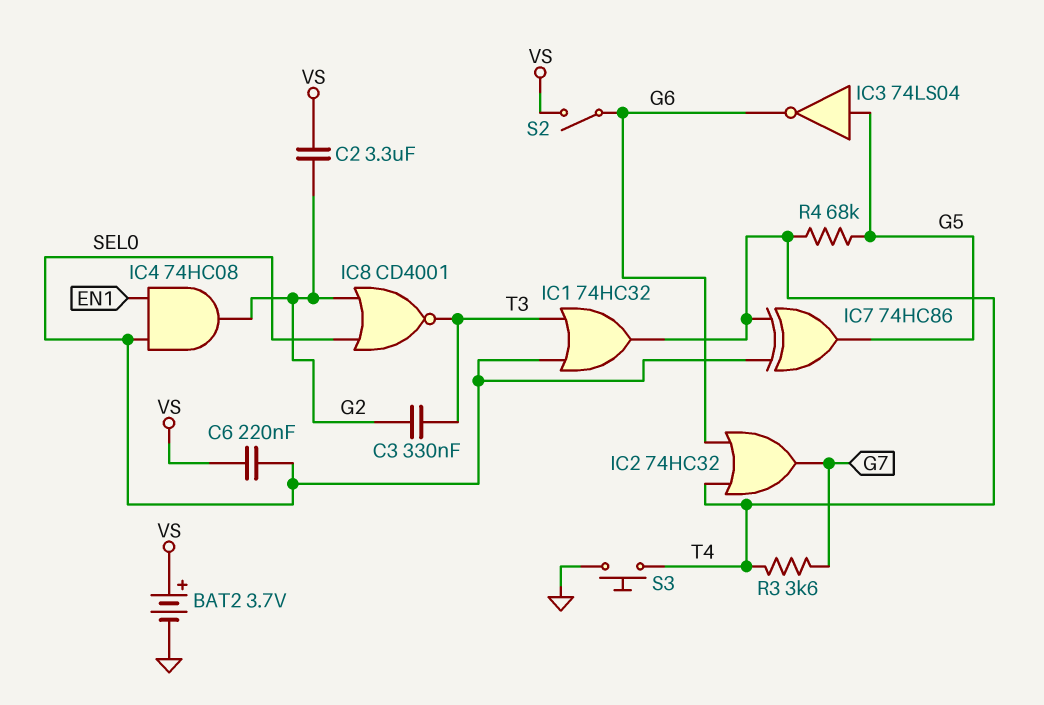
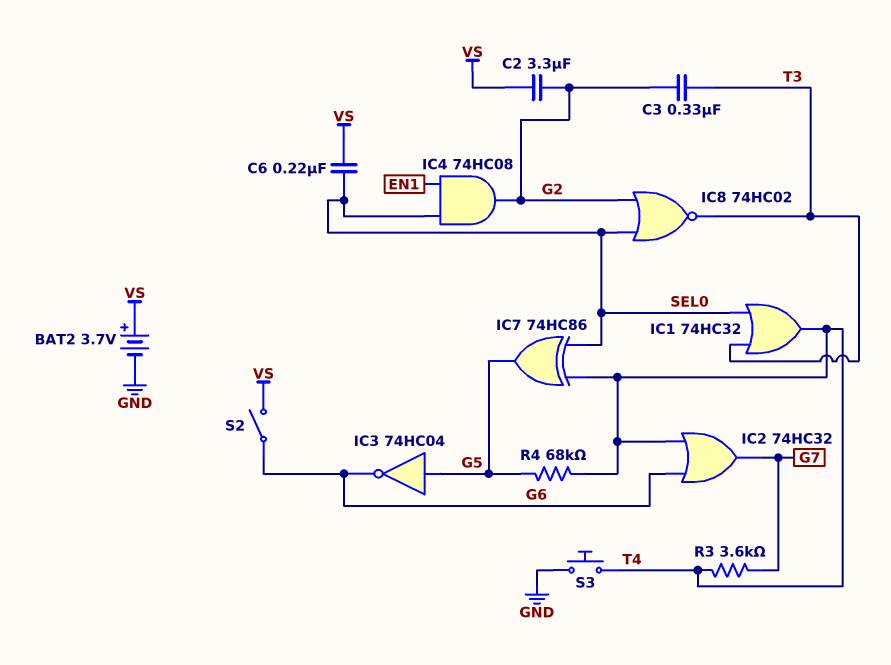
IC3: NOT 74LS04 (in G5, out G6) -> NOT 74HC04 (in G5, out G6)
IC8: NOR CD4001 (in G2, in SEL0, out T3) -> NOR 74HC02 (in G2, in SEL0, out T3)

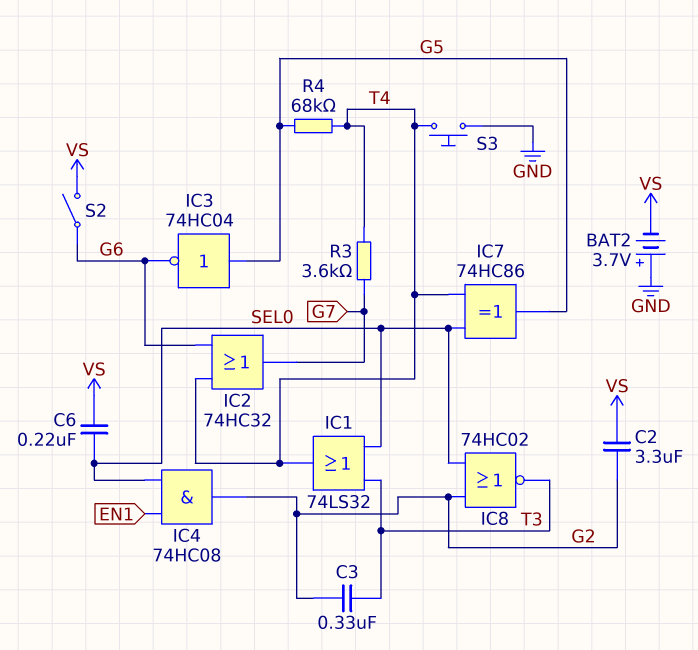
BAT2: 3.7V (plus VS, minus GND) -> 3.7V (plus GND, minus VS)
IC1: OR 74HC32 (in SEL0, in T3, out T4) -> OR 74LS32 (in SEL0, in T3, out T4)

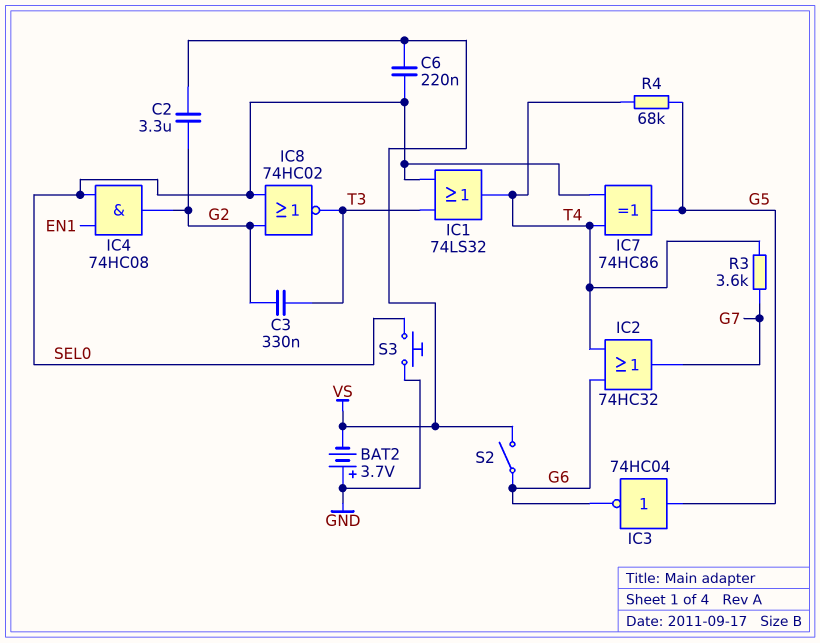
S3: button (GND, T4) -> button (GND, SEL0)

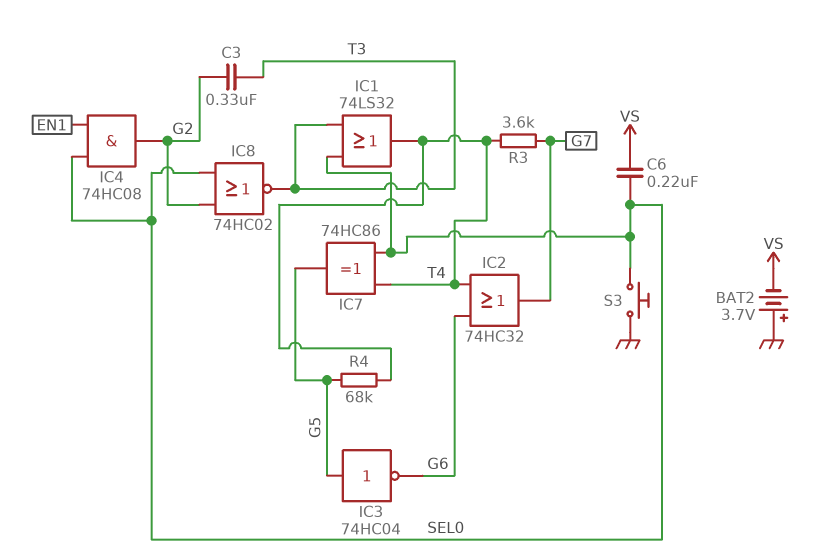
C2: 3.3uF (G2, VS) -> none
S2: switch (G6, VS) -> none

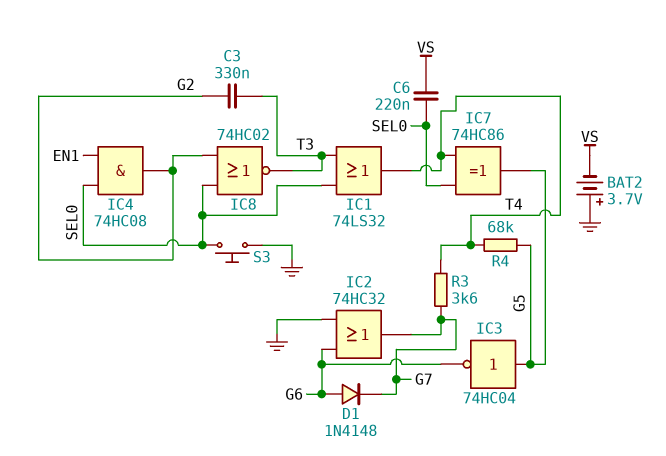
D1: none -> diode 1N4148 (A G6, K G7)
IC2: OR 74HC32 (in G6, in T4, out G7) -> OR 74HC32 (in G6, in GND, out G7)

